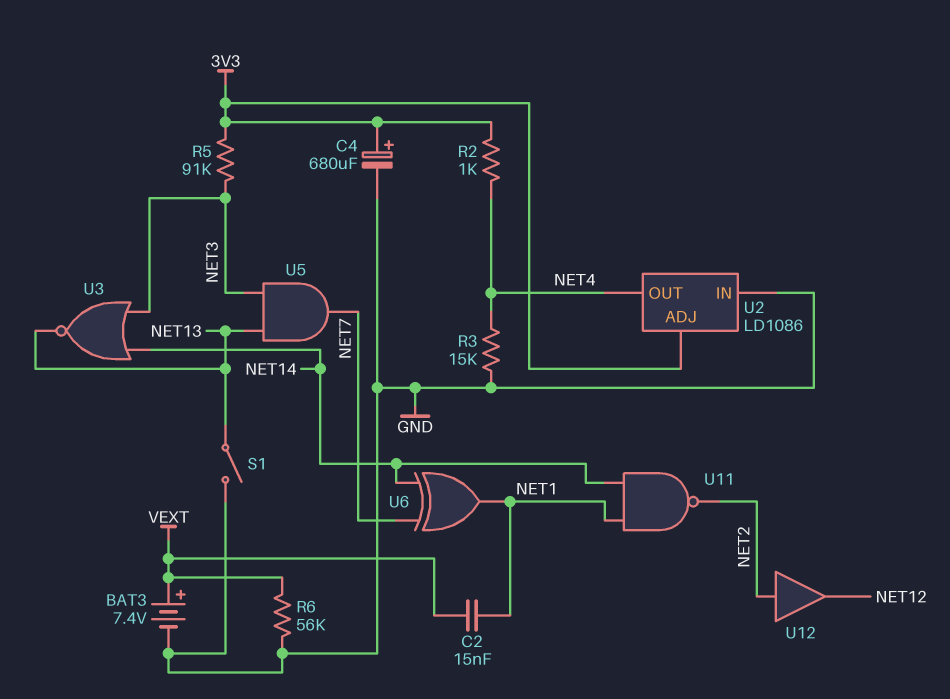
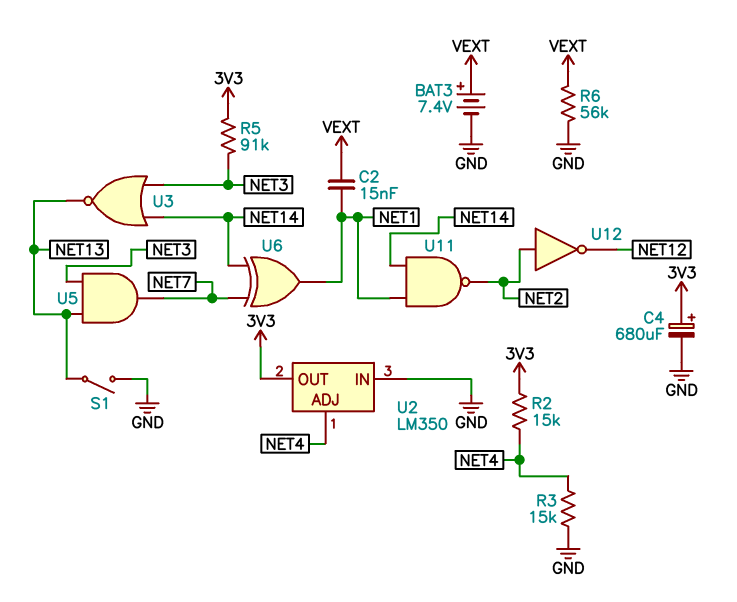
R2: 1k (3V3, NET4) -> 15k (3V3, NET4)
U2: LD1086 -> LM350
U2 pin ADJ: 3V3 -> NET4
U2 pin OUT: NET4 -> 3V3
U12: buffer (in NET2, out NET12) -> NOT (in NET2, out NET12)

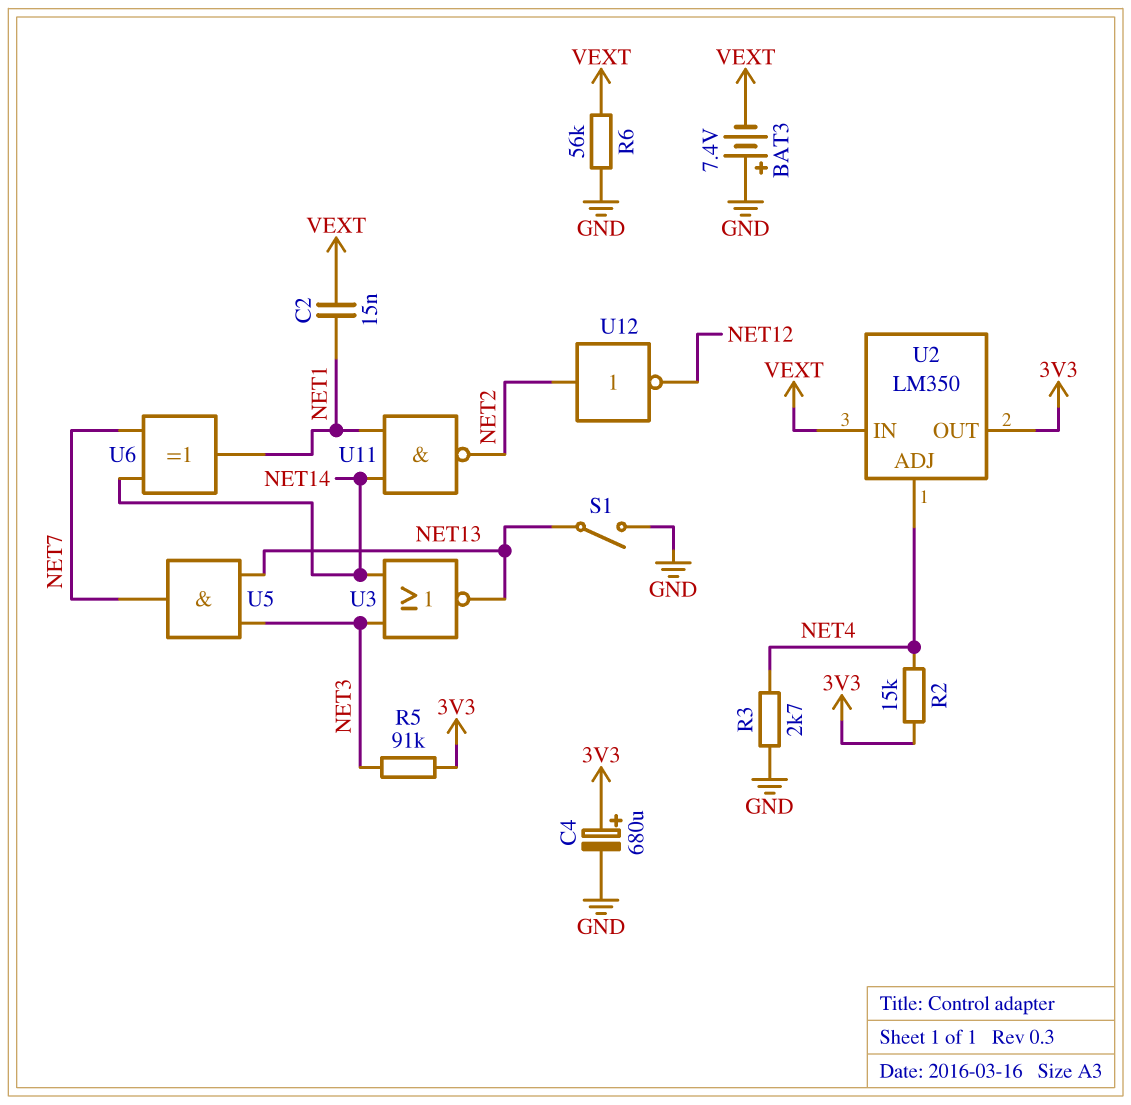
BAT3: 7.4V (plus VEXT, minus GND) -> 7.4V (plus GND, minus VEXT)
R3: 15k (GND, NET4) -> 2.7k (GND, NET4)
U2 pin IN: GND -> VEXT

